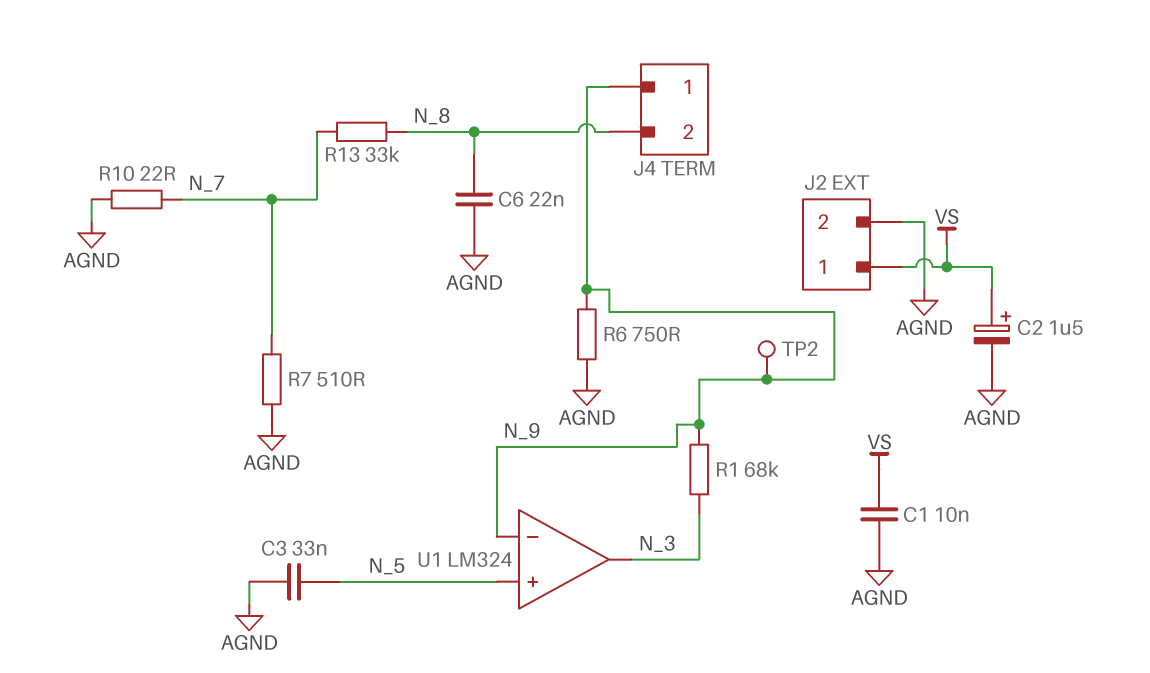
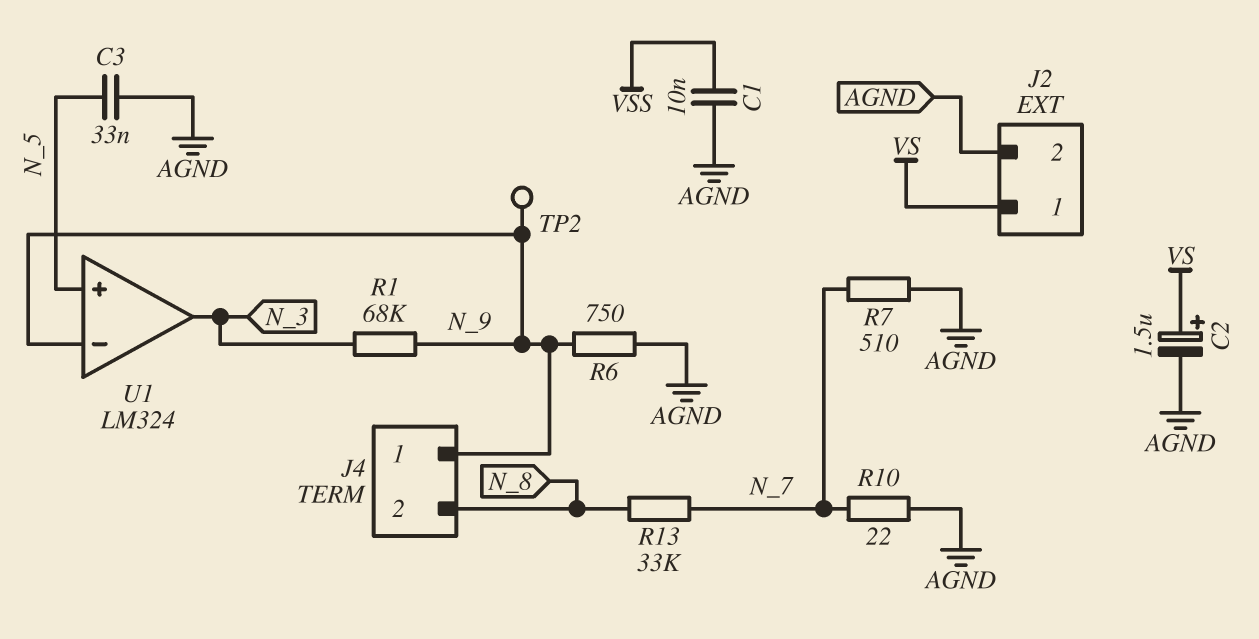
C1: 10nF (AGND, VS) -> 10nF (AGND, VSS)
C6: 22nF (AGND, N_8) -> none

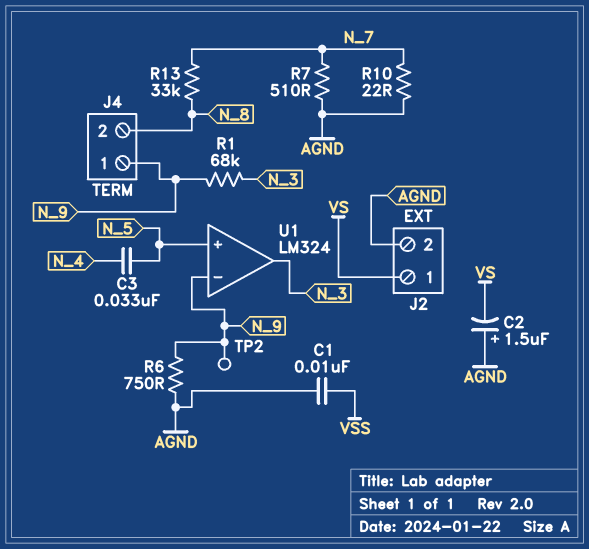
C2: 1.5uF (plus VS, minus AGND) -> 1.5uF (plus AGND, minus VS)
C3: 33nF (AGND, N_5) -> 33nF (N_4, N_5)

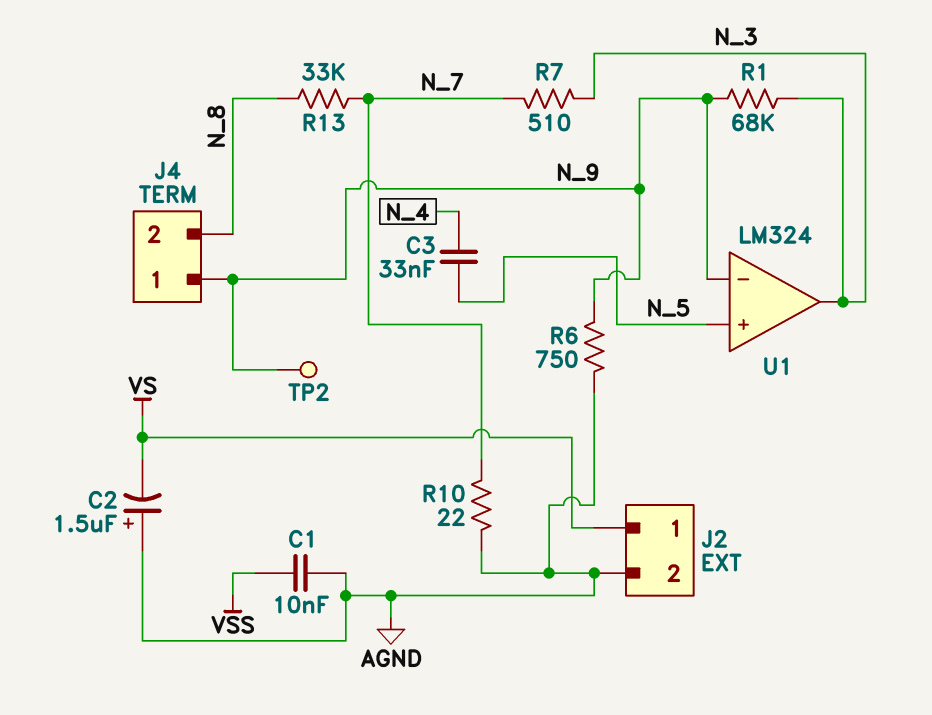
R7: 510 (AGND, N_7) -> 510 (N_3, N_7)

